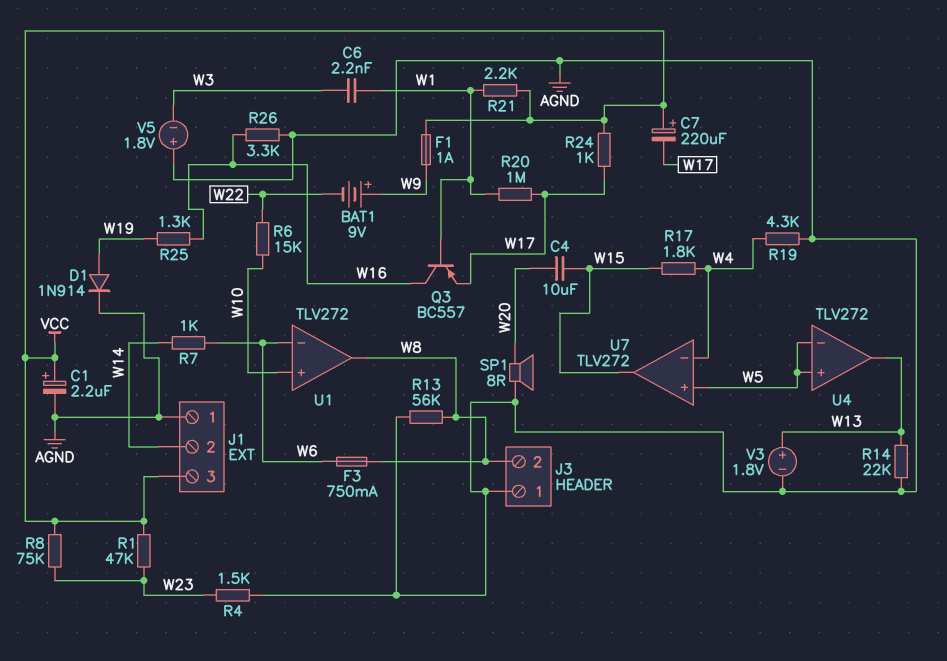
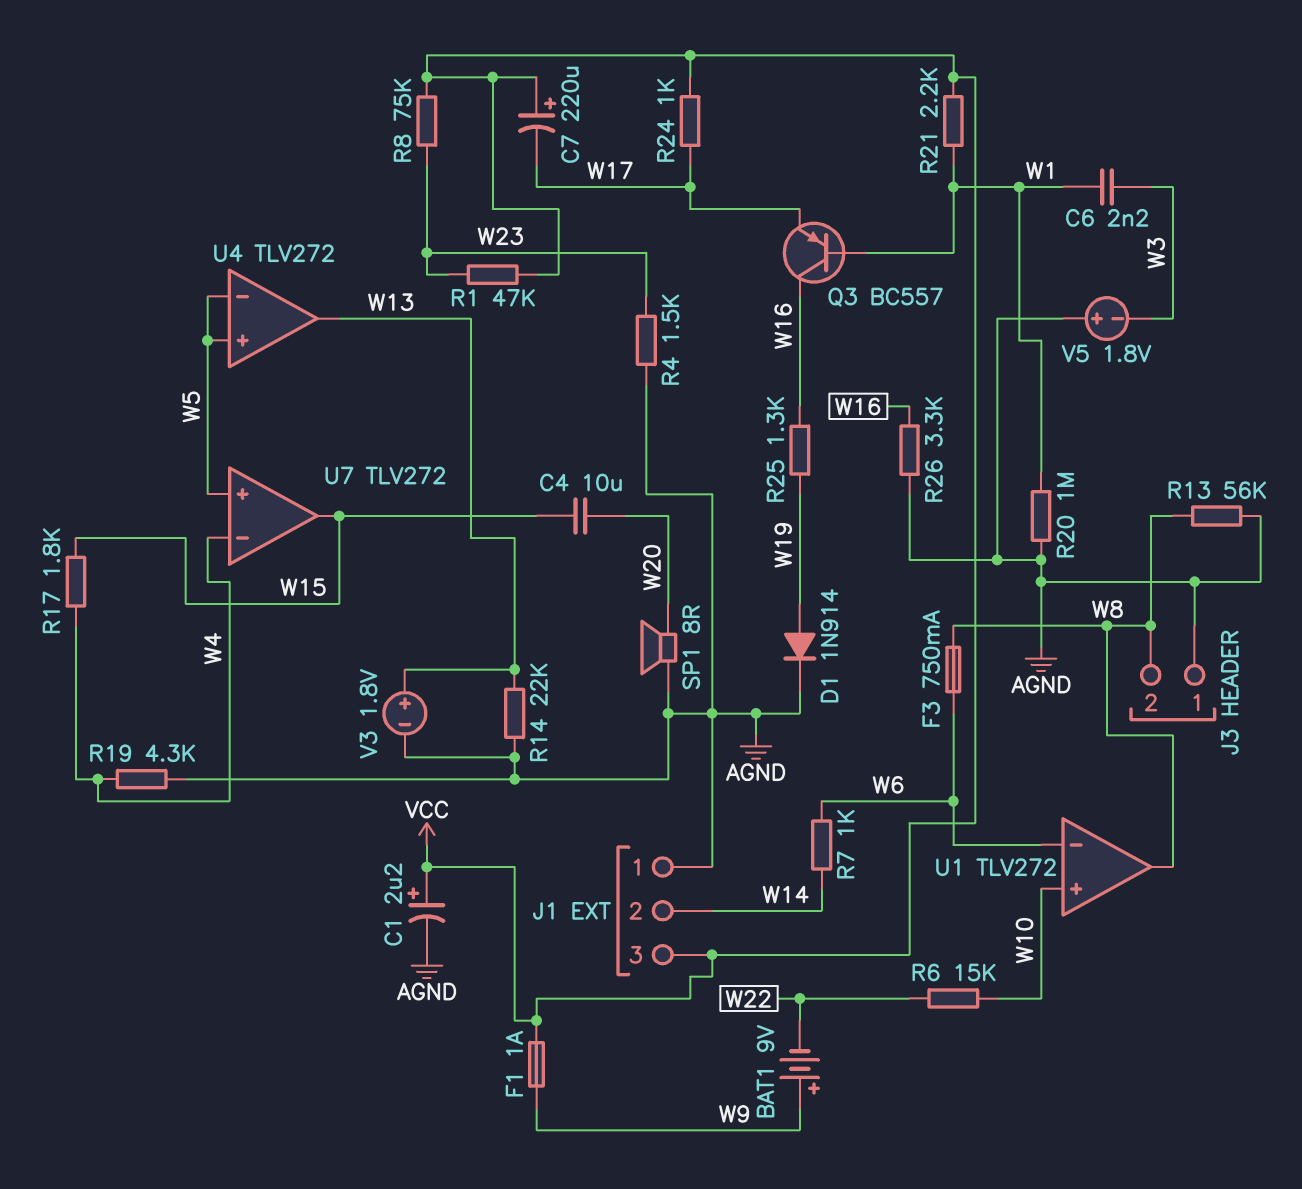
R20: 1M (W1, W17) -> 1M (AGND, W1)

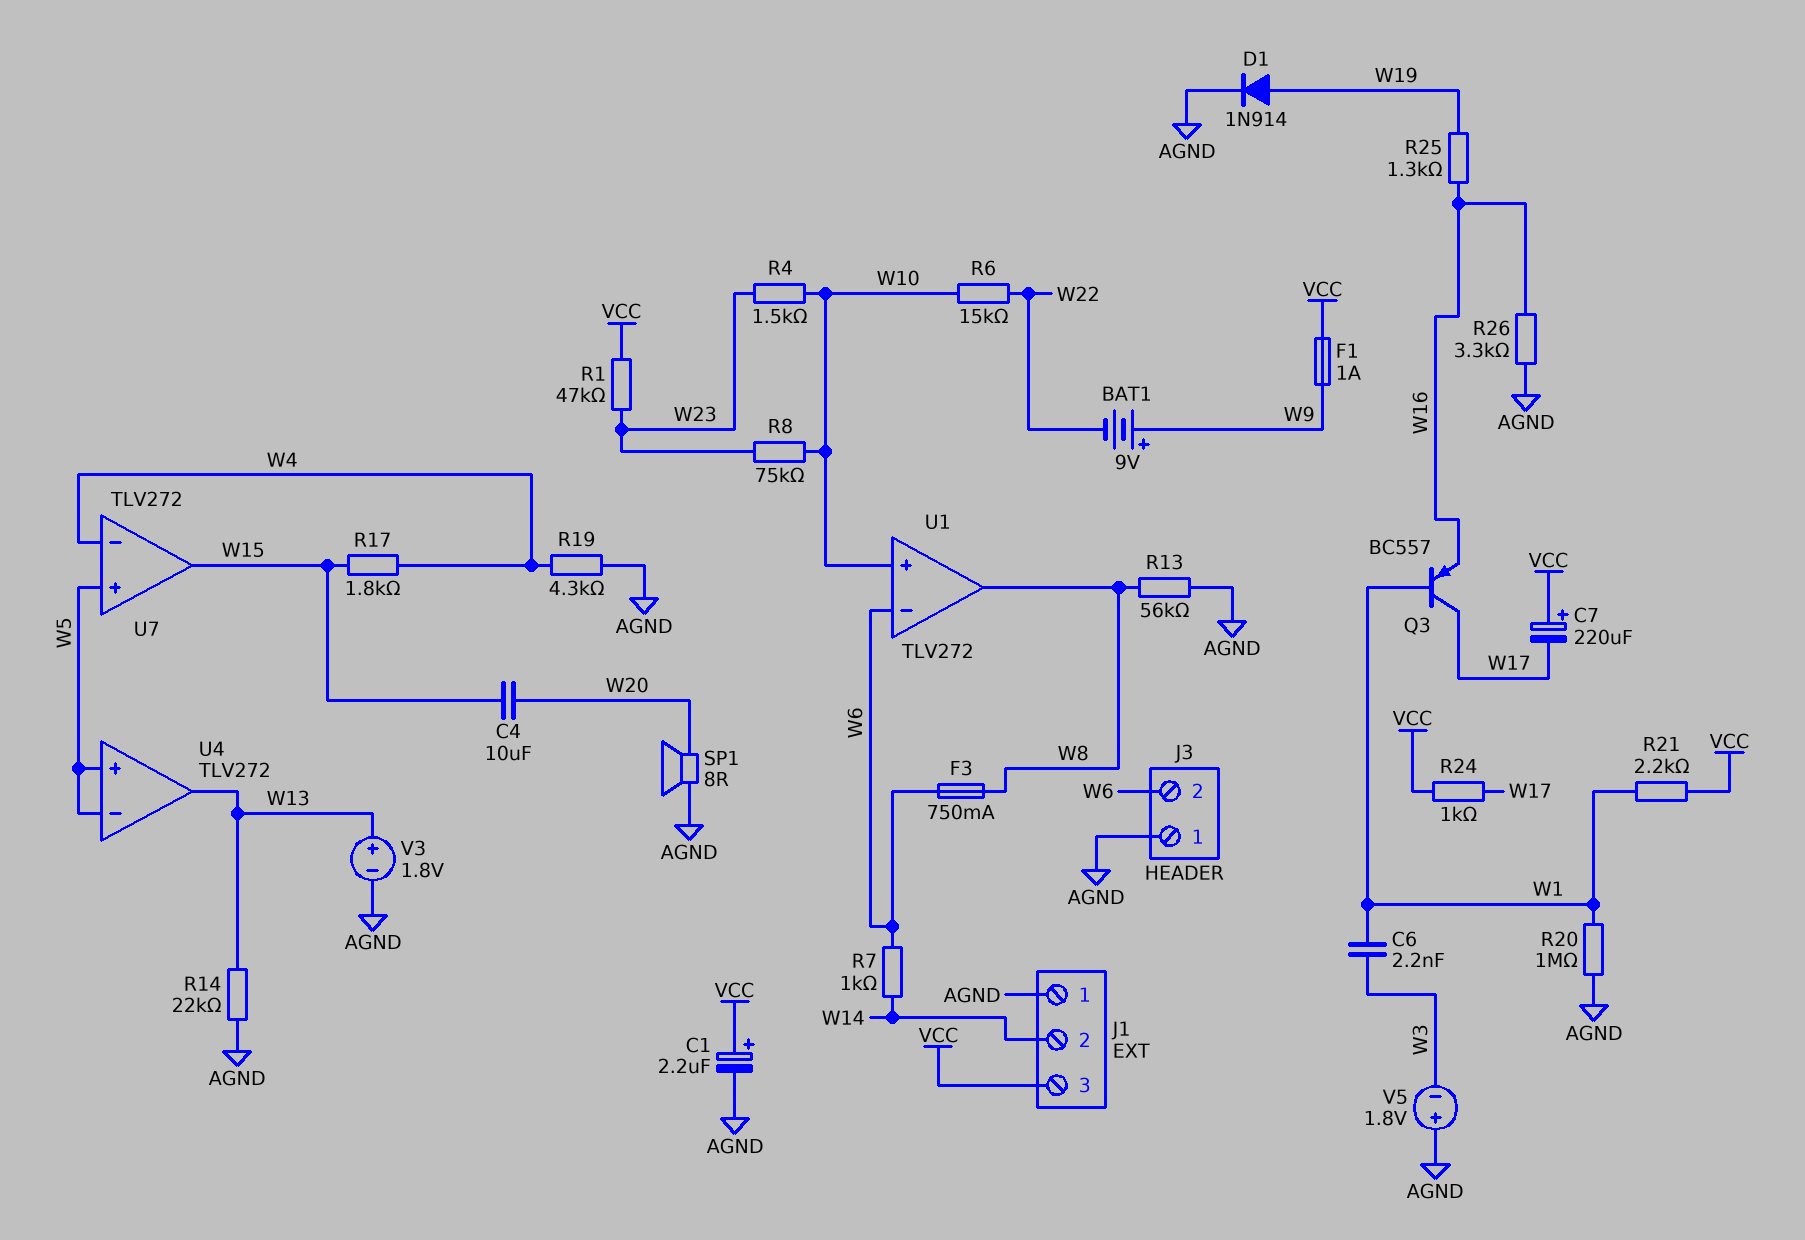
J3 pin 2: W8 -> W6
Q3: PNP BC557 (B W1, C W16, E W17) -> PNP BC557 (B W1, C W17, E W16)
R4: 1.5k (AGND, W23) -> 1.5k (W10, W23)
R8: 75k (VCC, W23) -> 75k (W10, W23)

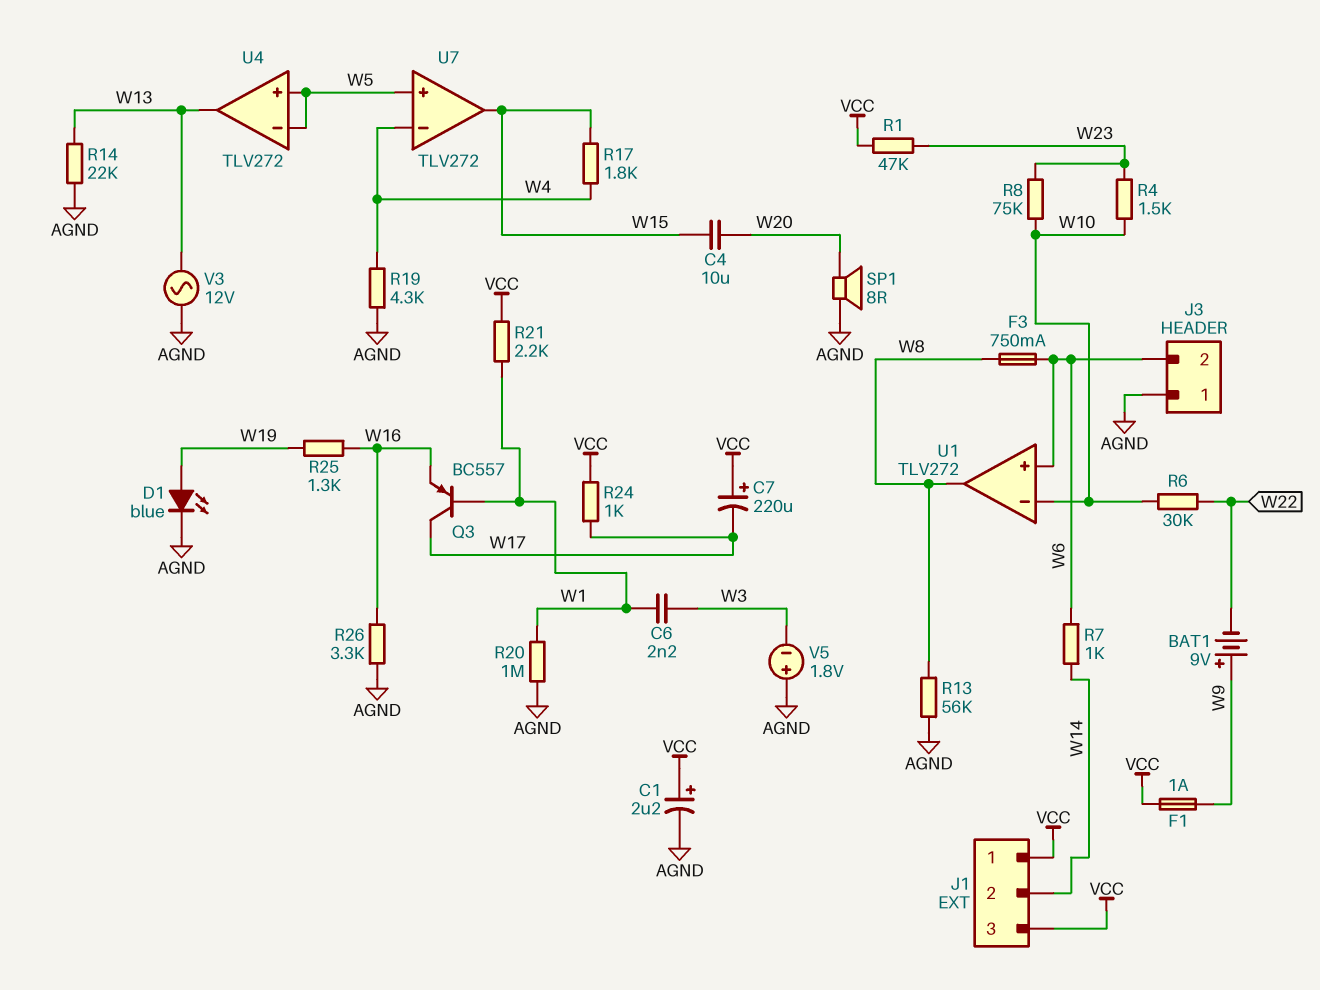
D1: diode 1N914 (A W19, K AGND) -> LED blue (A W19, K AGND)
J1 pin 1: AGND -> VCC
R6: 15k (W10, W22) -> 30k (W10, W22)
U1 pin in+: W10 -> W6
U1 pin in-: W6 -> W10
V3: 1.8V (plus W13, minus AGND) -> AC 12V (AGND, W13)

